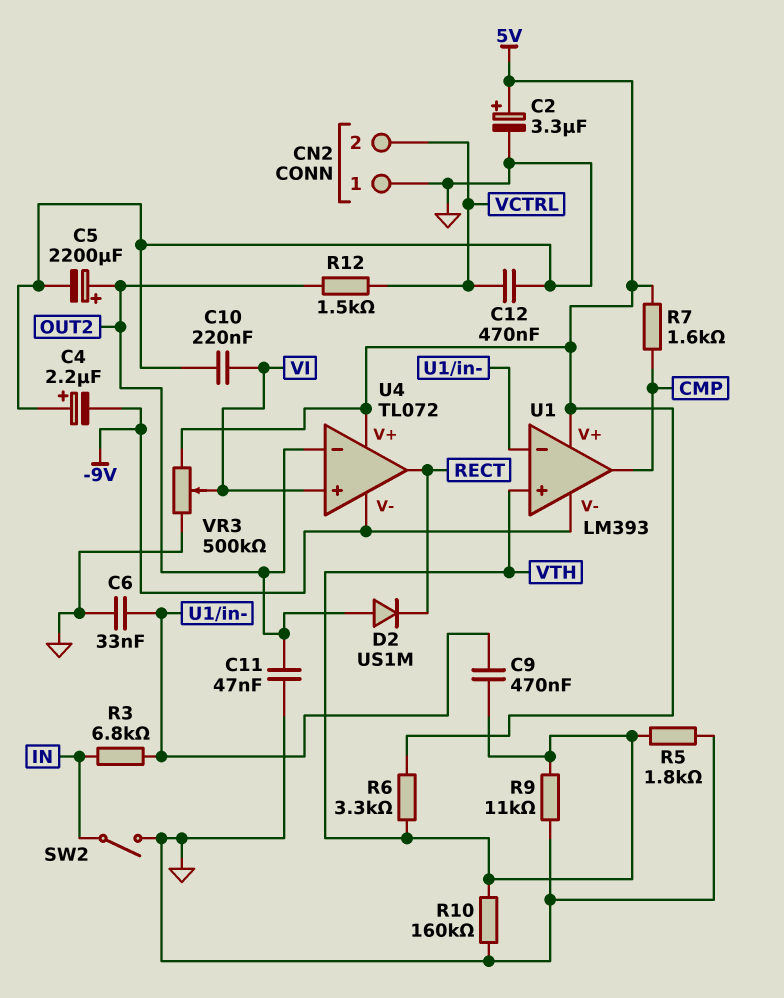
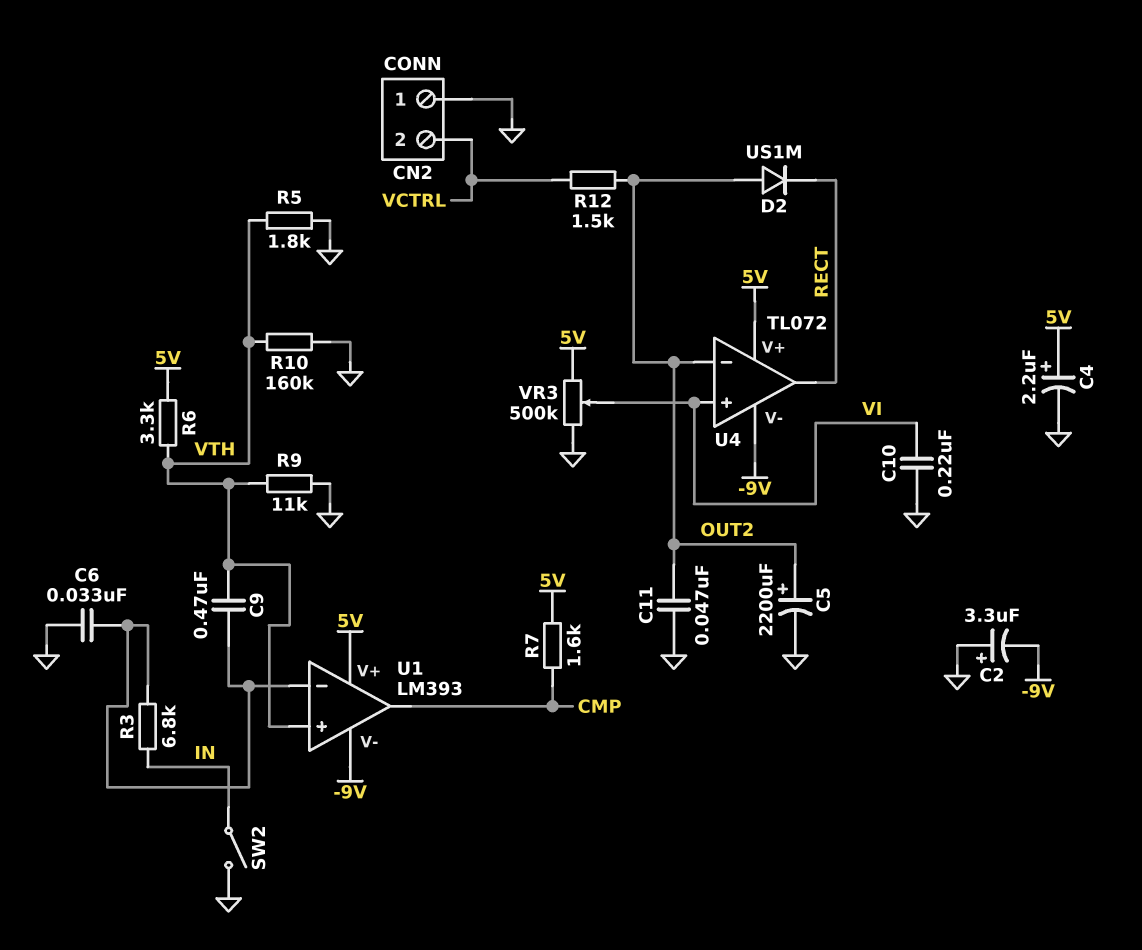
C2: 3.3uF (plus 5V, minus GND) -> 3.3uF (plus GND, minus -9V)
C4: 2.2uF (plus GND, minus -9V) -> 2.2uF (plus 5V, minus GND)
C12: 470nF (GND, VCTRL) -> none

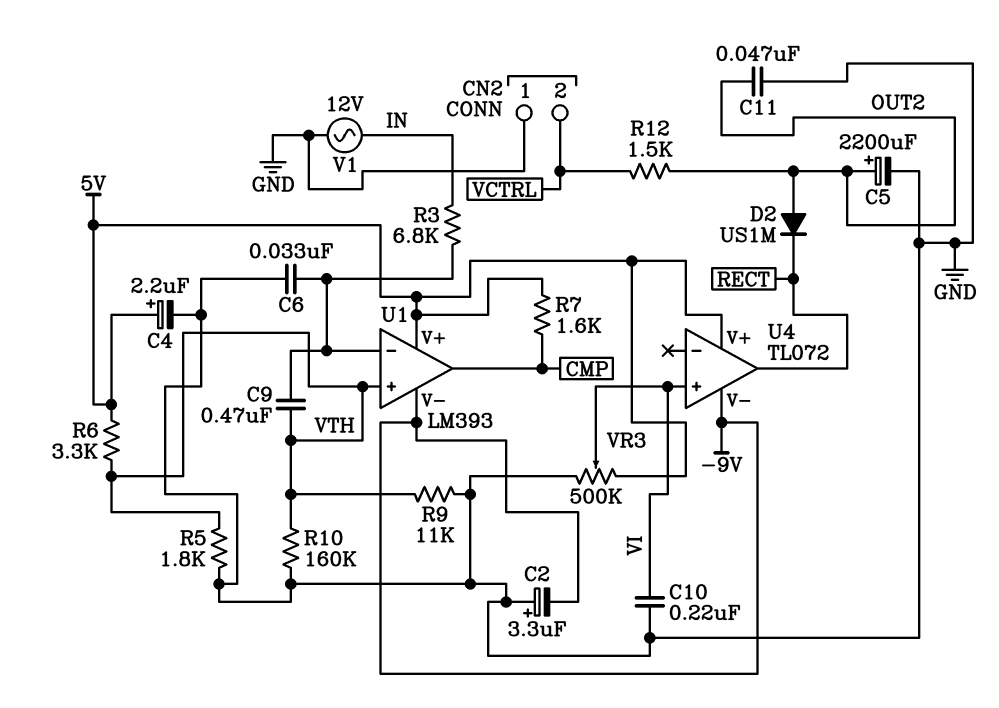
SW2: switch (GND, IN) -> none
U4 pin in-: OUT2 -> none
V1: none -> AC 12V (GND, IN)

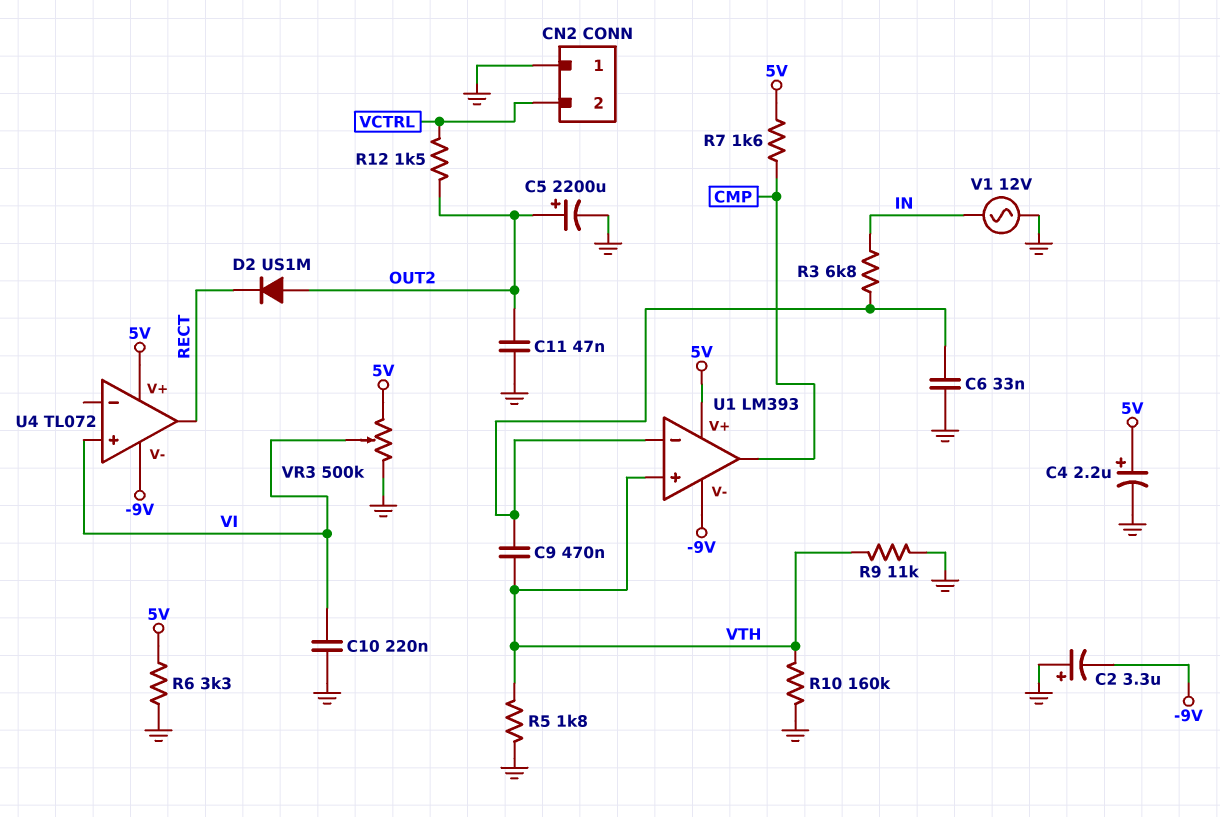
R6: 3.3k (5V, VTH) -> 3.3k (5V, GND)

